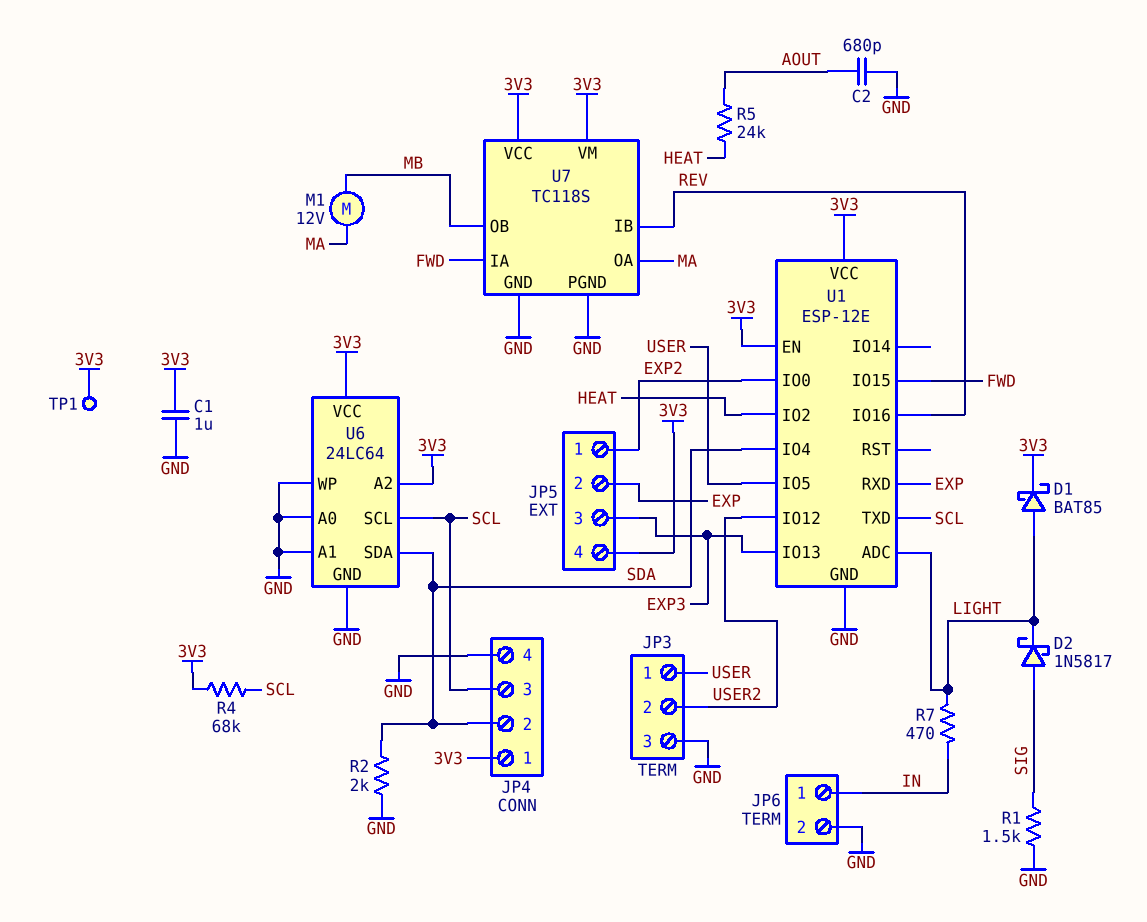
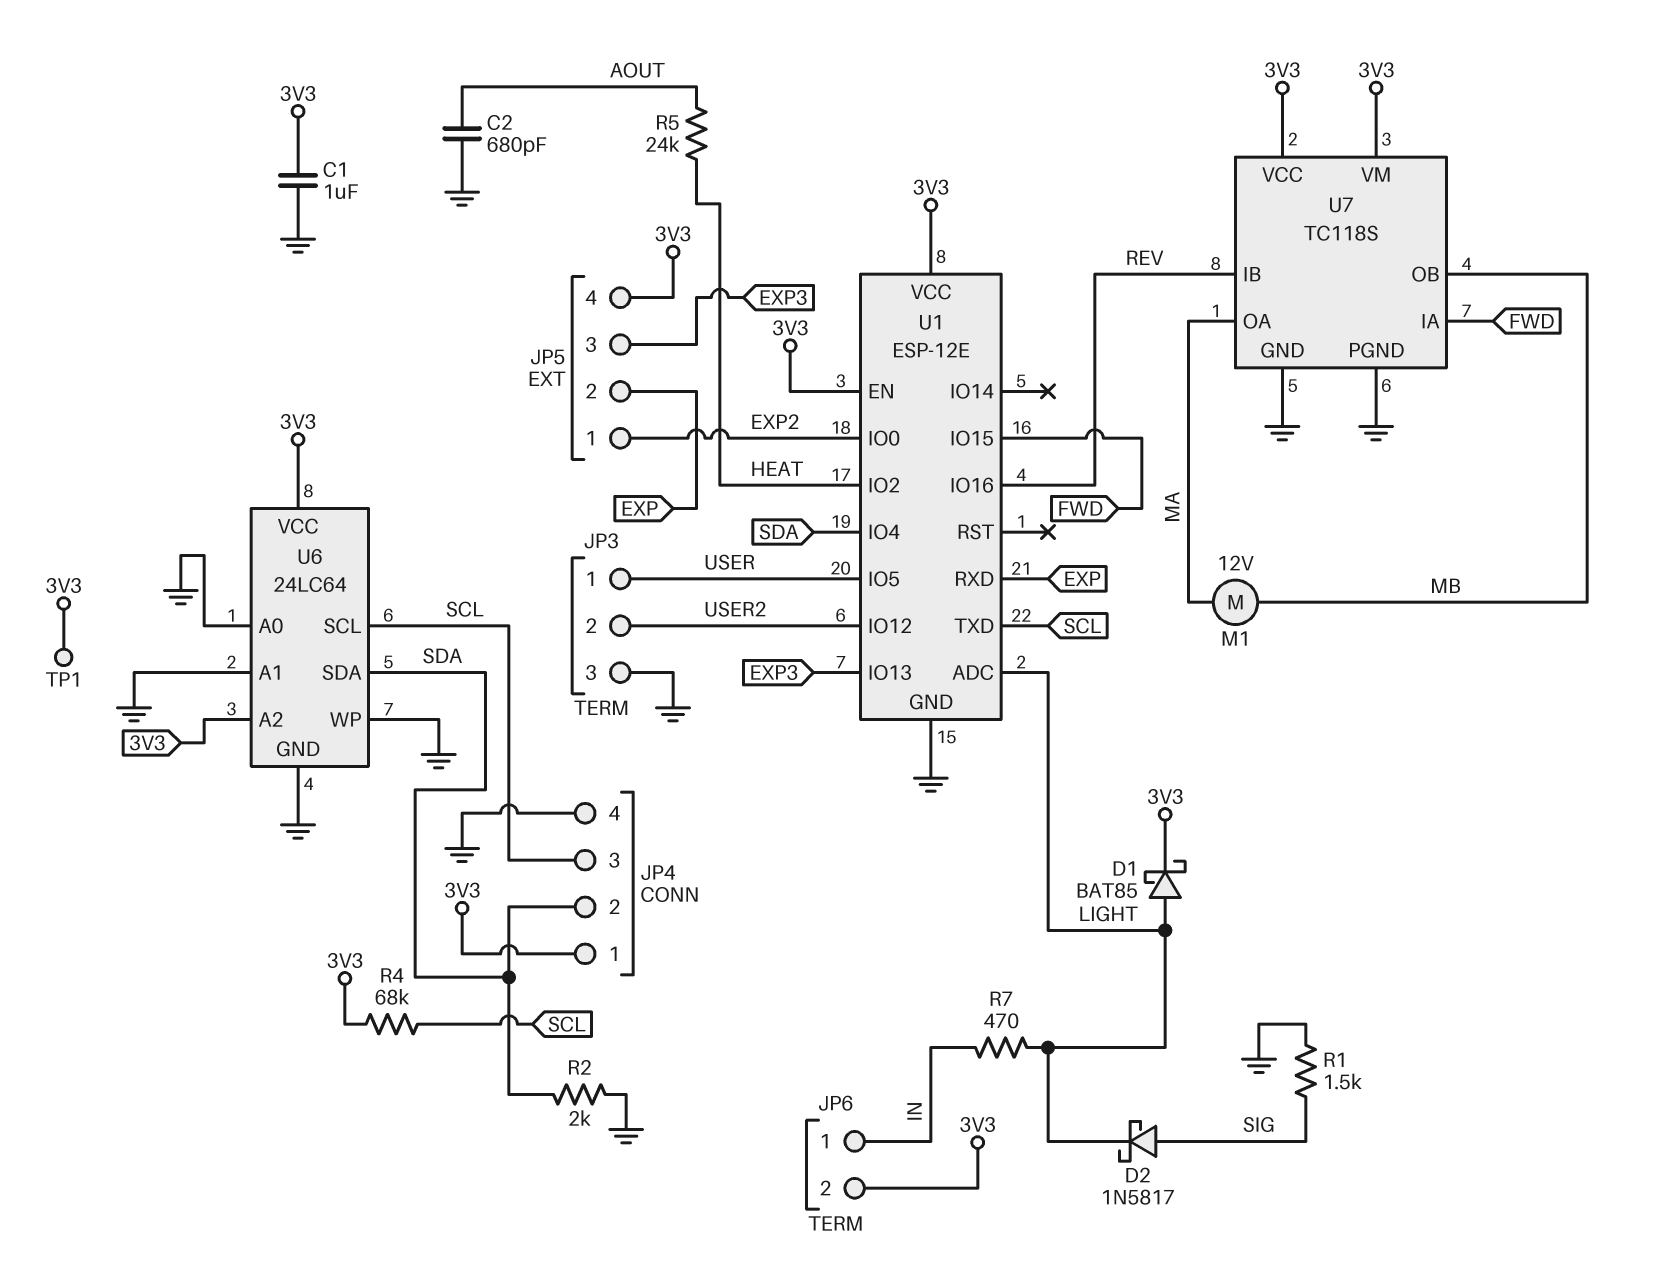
JP6 pin 2: GND -> 3V3

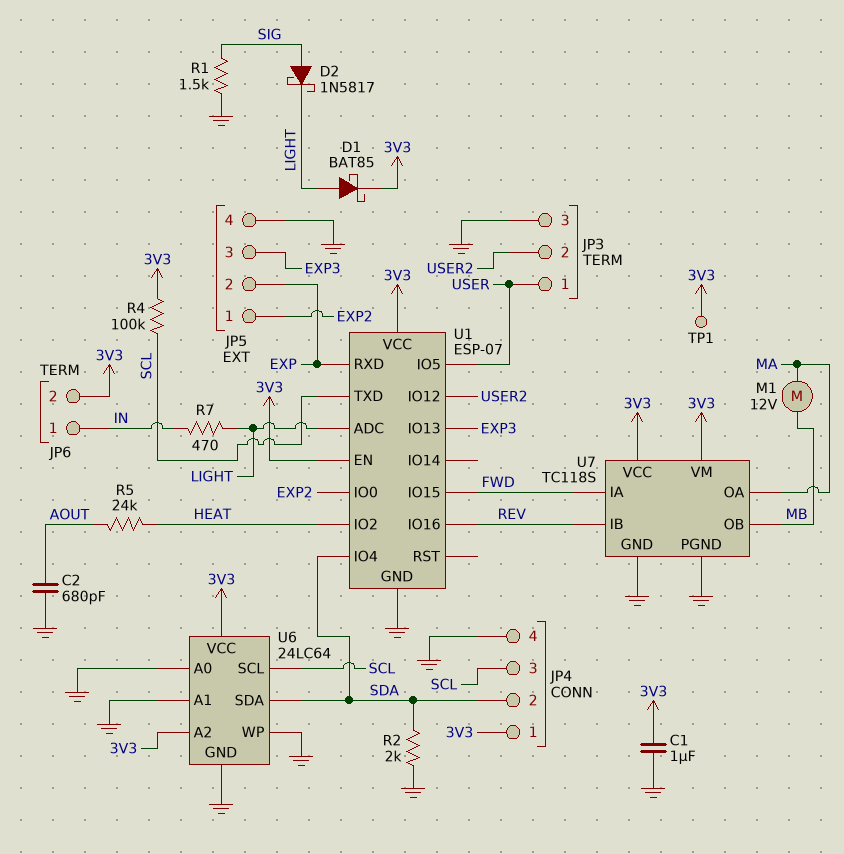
JP5 pin 4: 3V3 -> GND
R4: 68k (3V3, SCL) -> 100k (3V3, SCL)
U1: ESP-12E -> ESP-07

